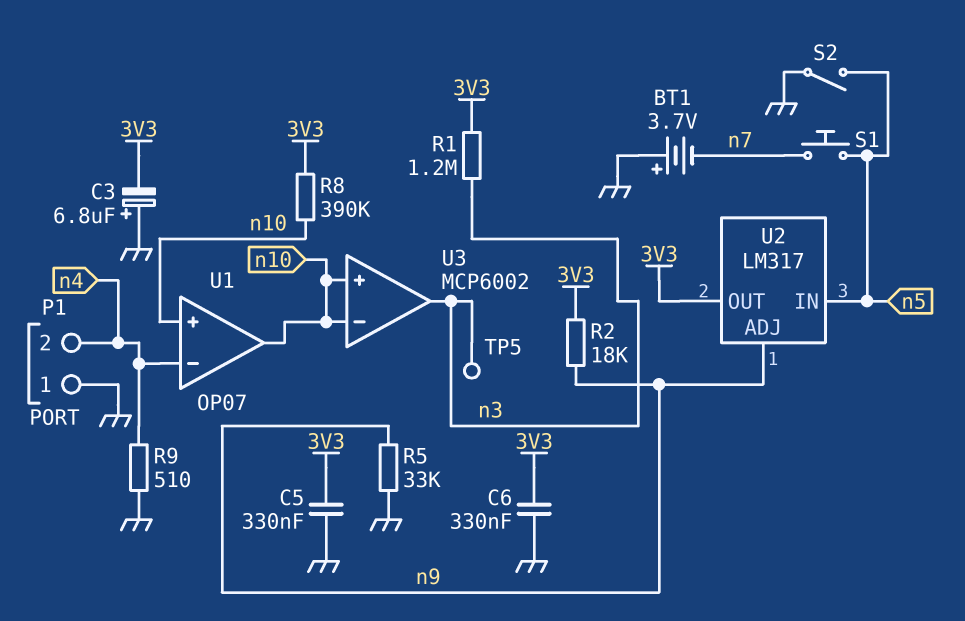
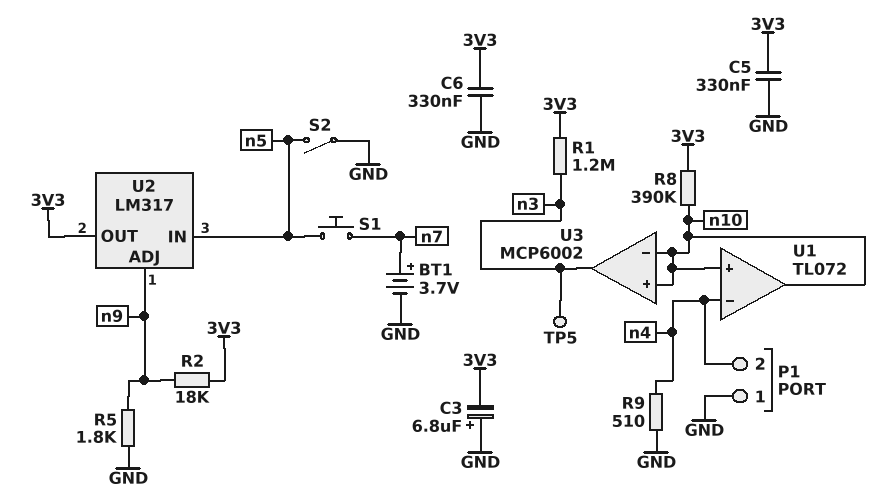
BT1: 3.7V (plus GND, minus n7) -> 3.7V (plus n7, minus GND)
R5: 33k (GND, n9) -> 1.8k (GND, n9)
U1: OP07 -> TL072

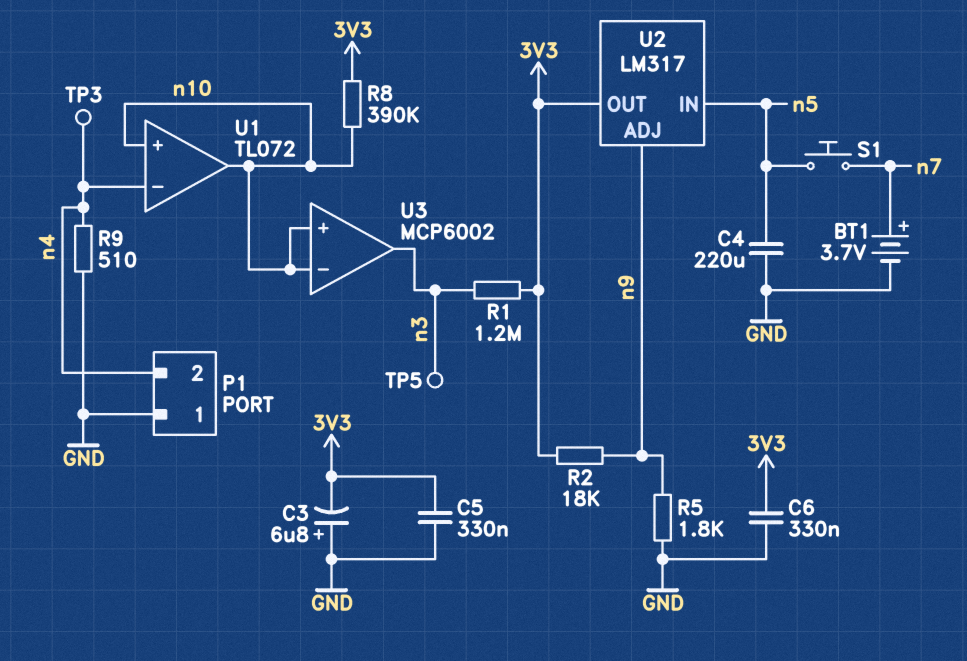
C4: none -> 220uF (GND, n5)
S2: switch (GND, n5) -> none
TP3: none -> test point (n4)

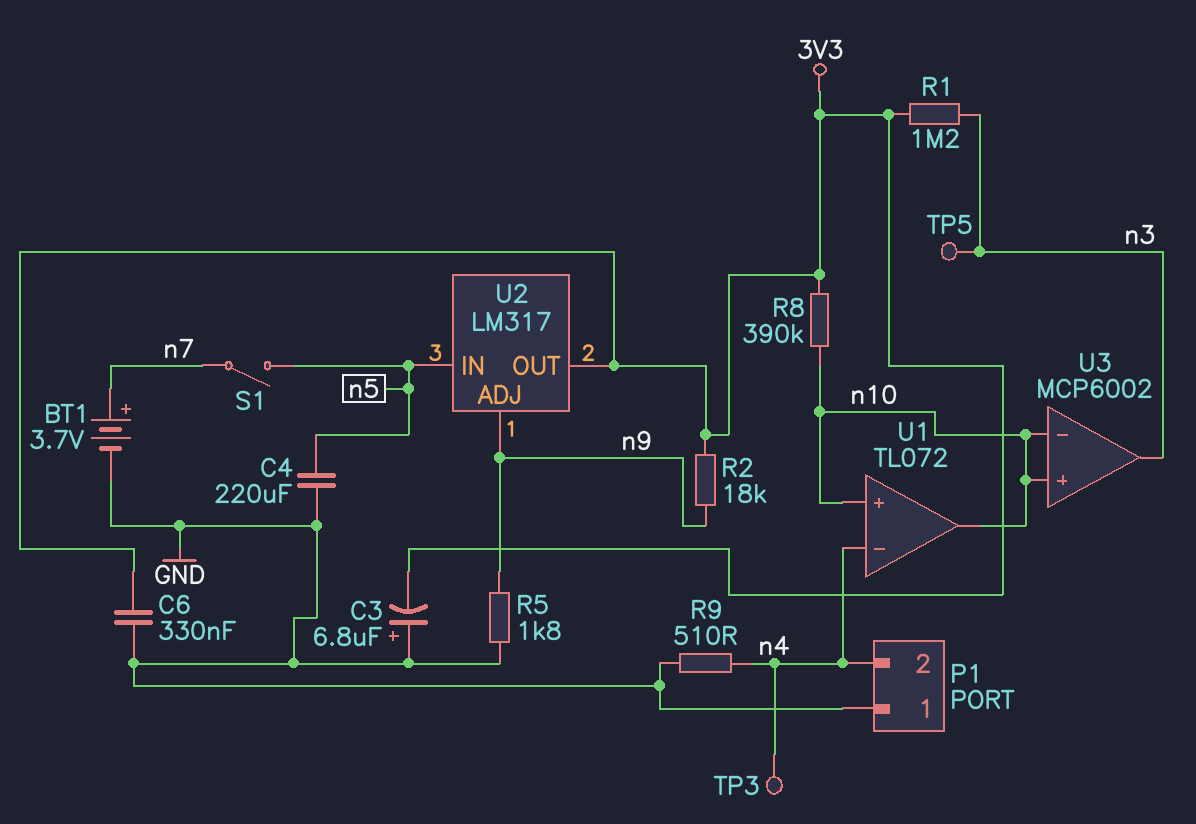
C5: 330nF (3V3, GND) -> none
S1: button (n5, n7) -> switch (n5, n7)

